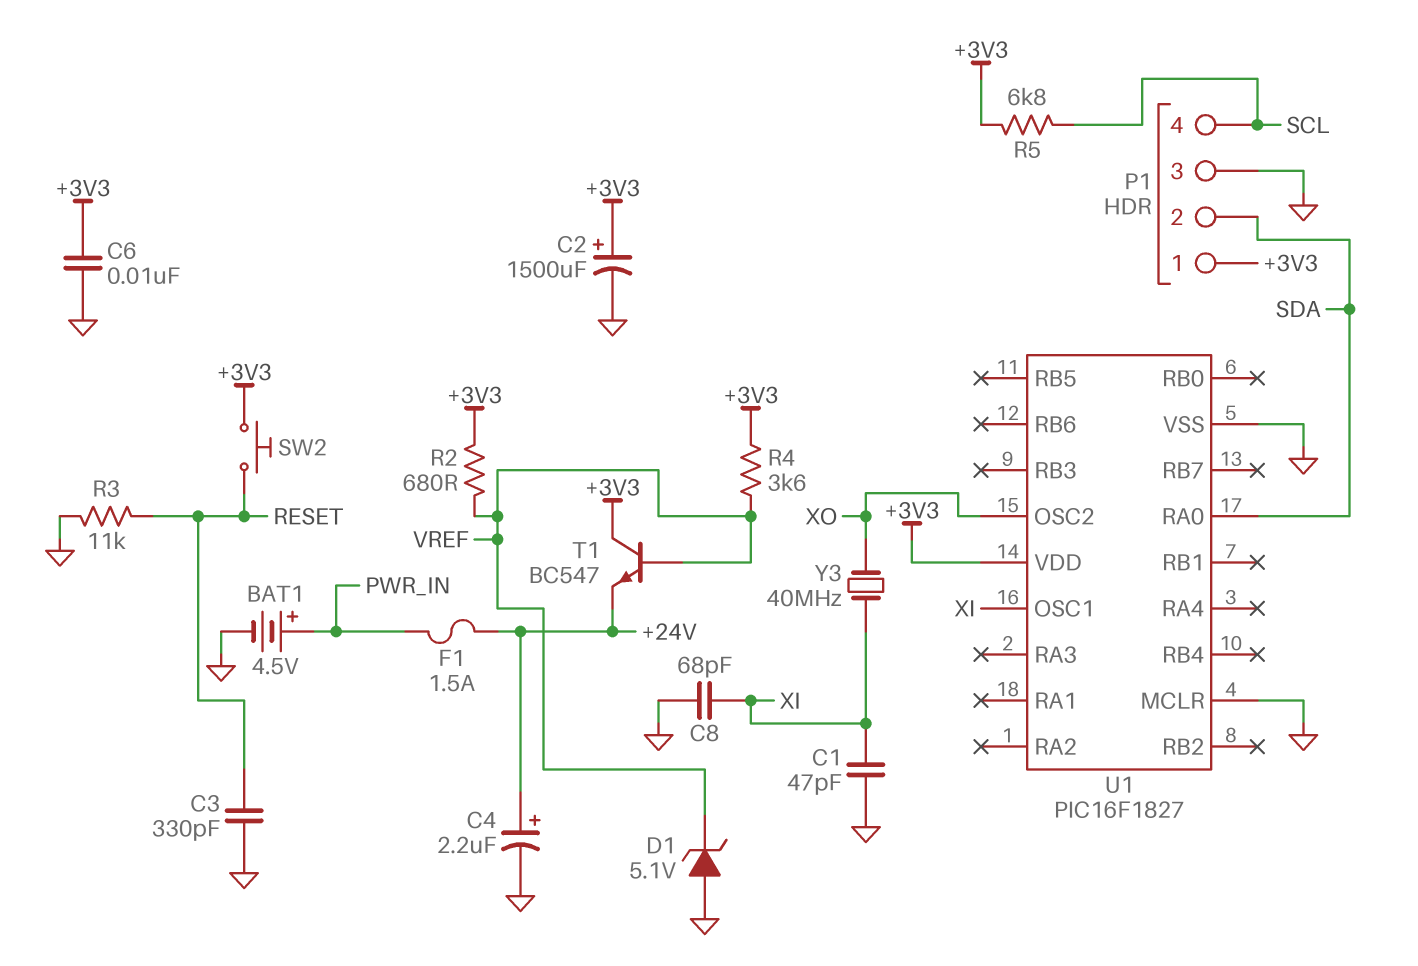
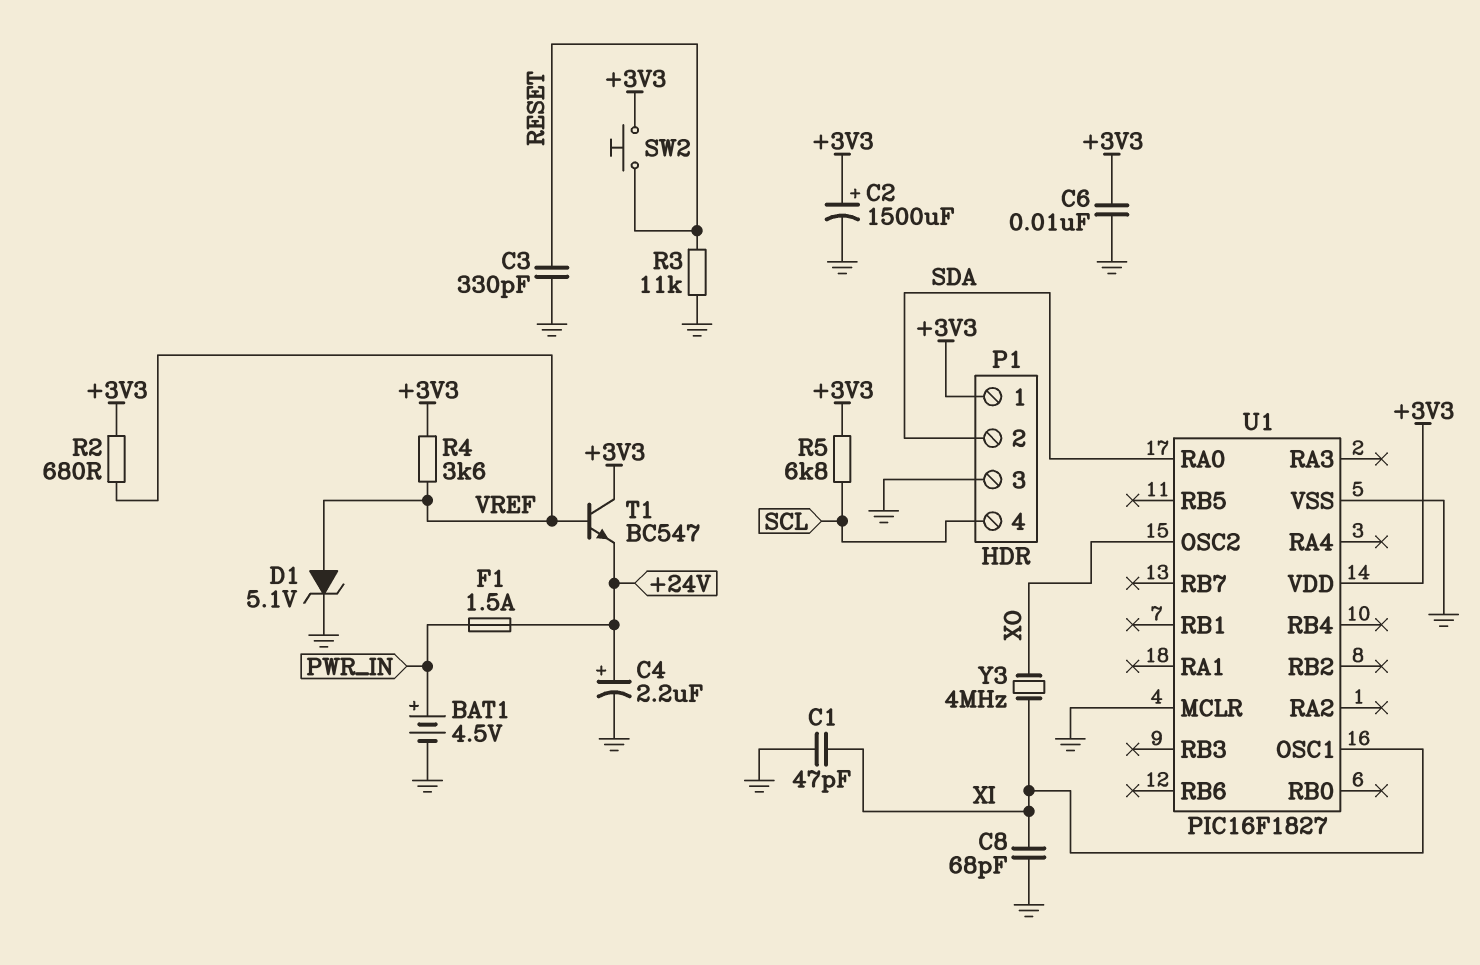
D1: zener 5.1V (A GND, K VREF) -> zener 5.1V (A VREF, K GND)
Y3: 40MHz (XI, XO) -> 4MHz (XI, XO)

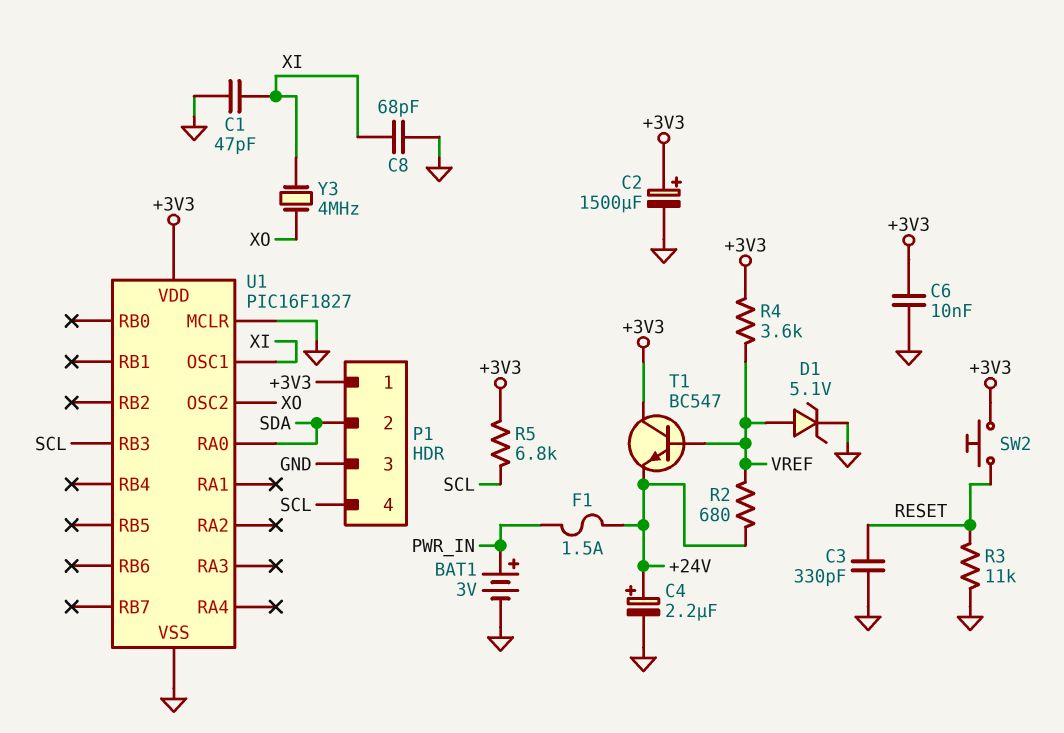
BAT1: 4.5V (plus PWR_IN, minus GND) -> 3V (plus PWR_IN, minus GND)
R2: 680 (+3V3, VREF) -> 680 (+24V, VREF)
U1 pin RB3: none -> SCL

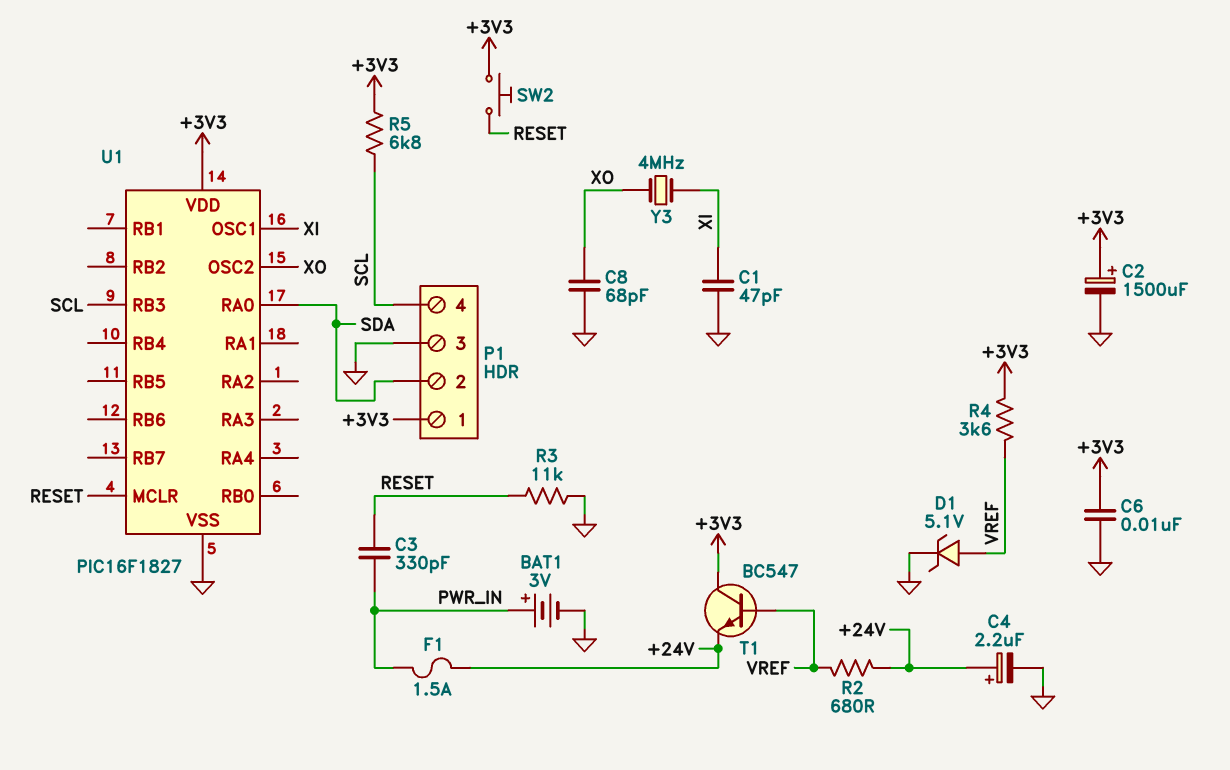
C3: 330pF (GND, RESET) -> 330pF (PWR_IN, RESET)
C8: 68pF (GND, XI) -> 68pF (GND, XO)
U1 pin MCLR: GND -> RESET

